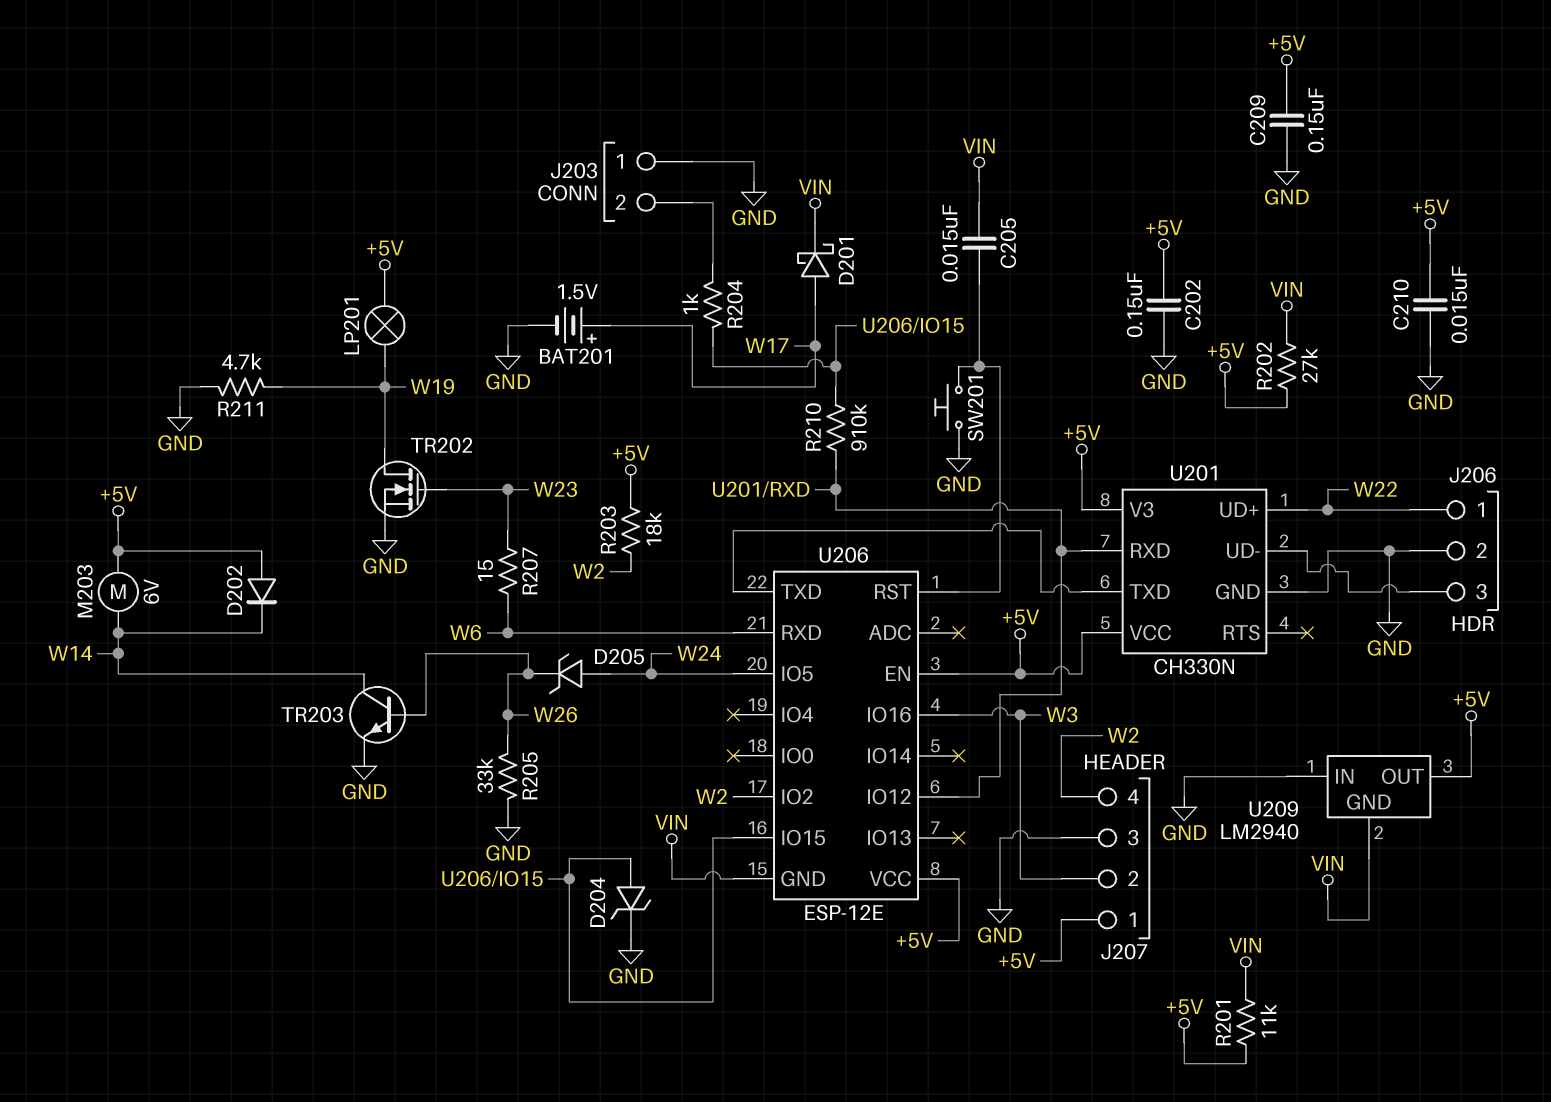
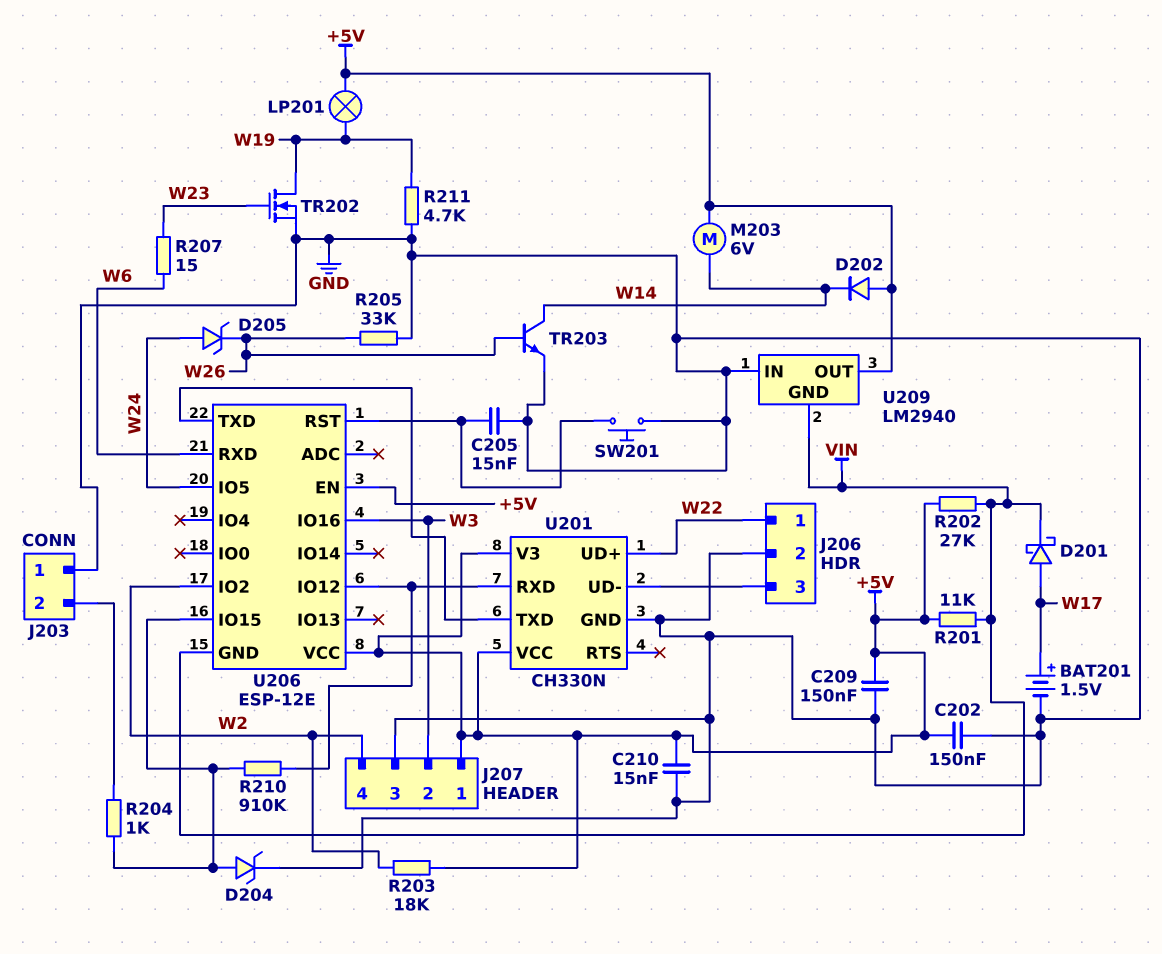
C205: 15nF (U206/RST, VIN) -> 15nF (GND, U206/RST)

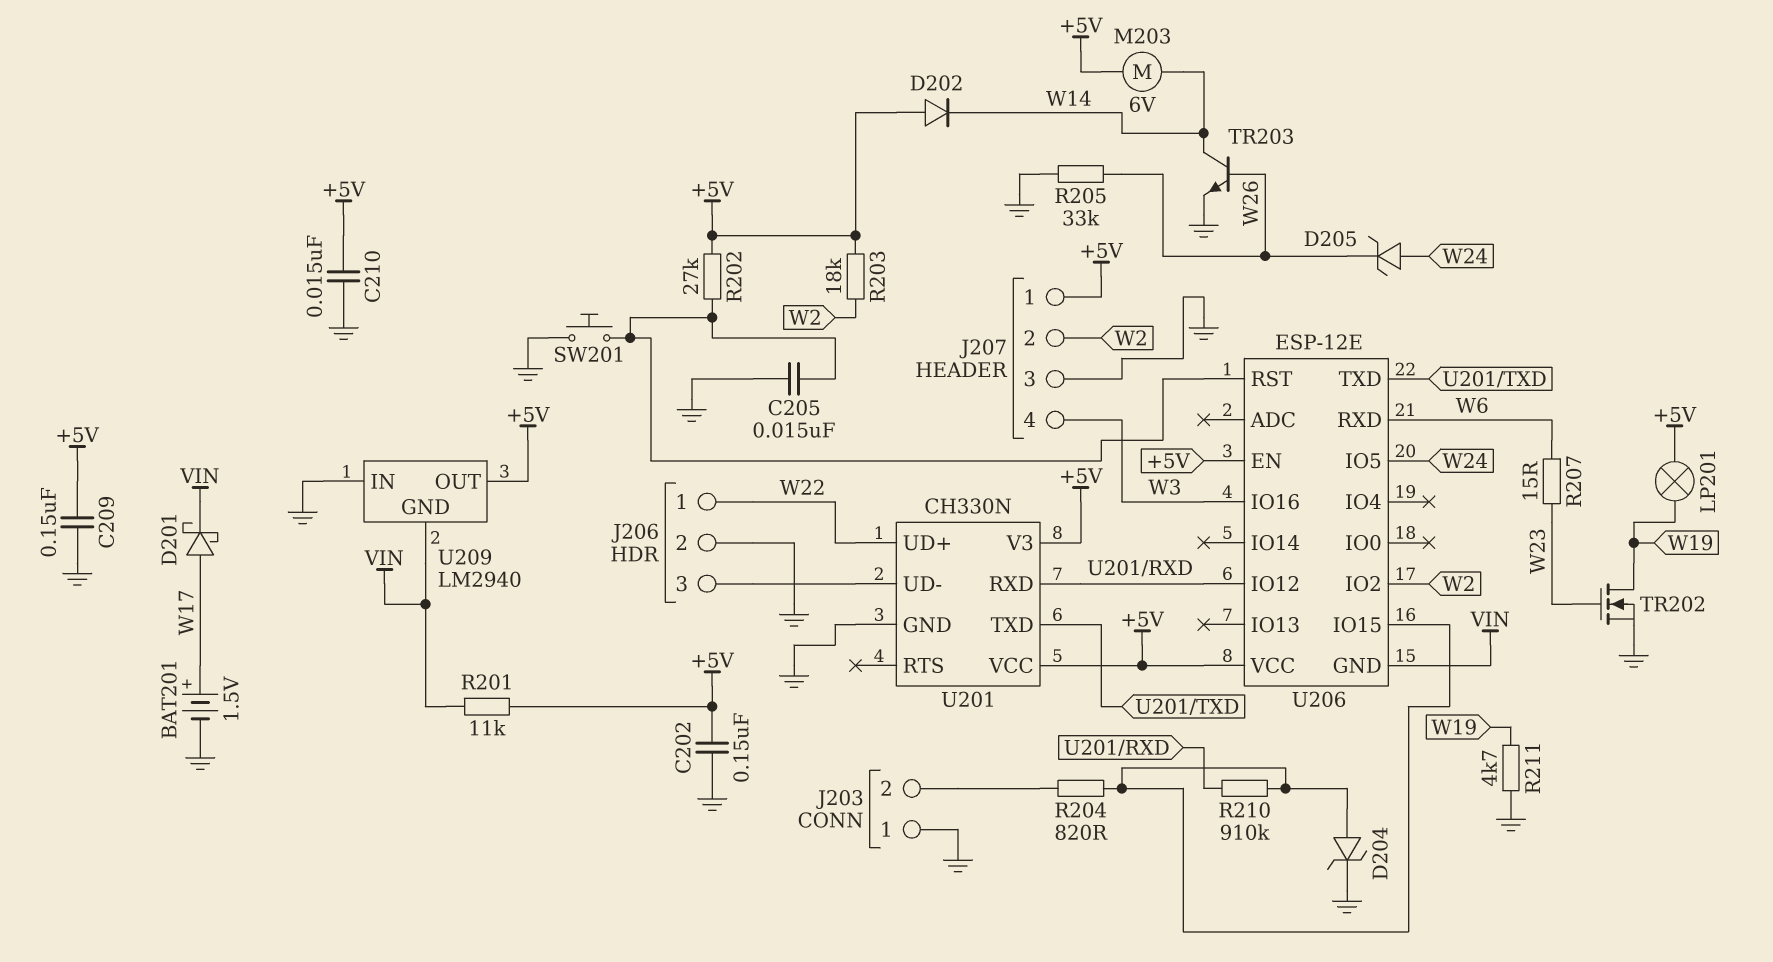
J207 pin 2: W3 -> W2
J207 pin 4: W2 -> W3
R202: 27k (+5V, VIN) -> 27k (+5V, U206/RST)
R204: 1k (J203/2, U206/IO15) -> 820 (J203/2, U206/IO15)

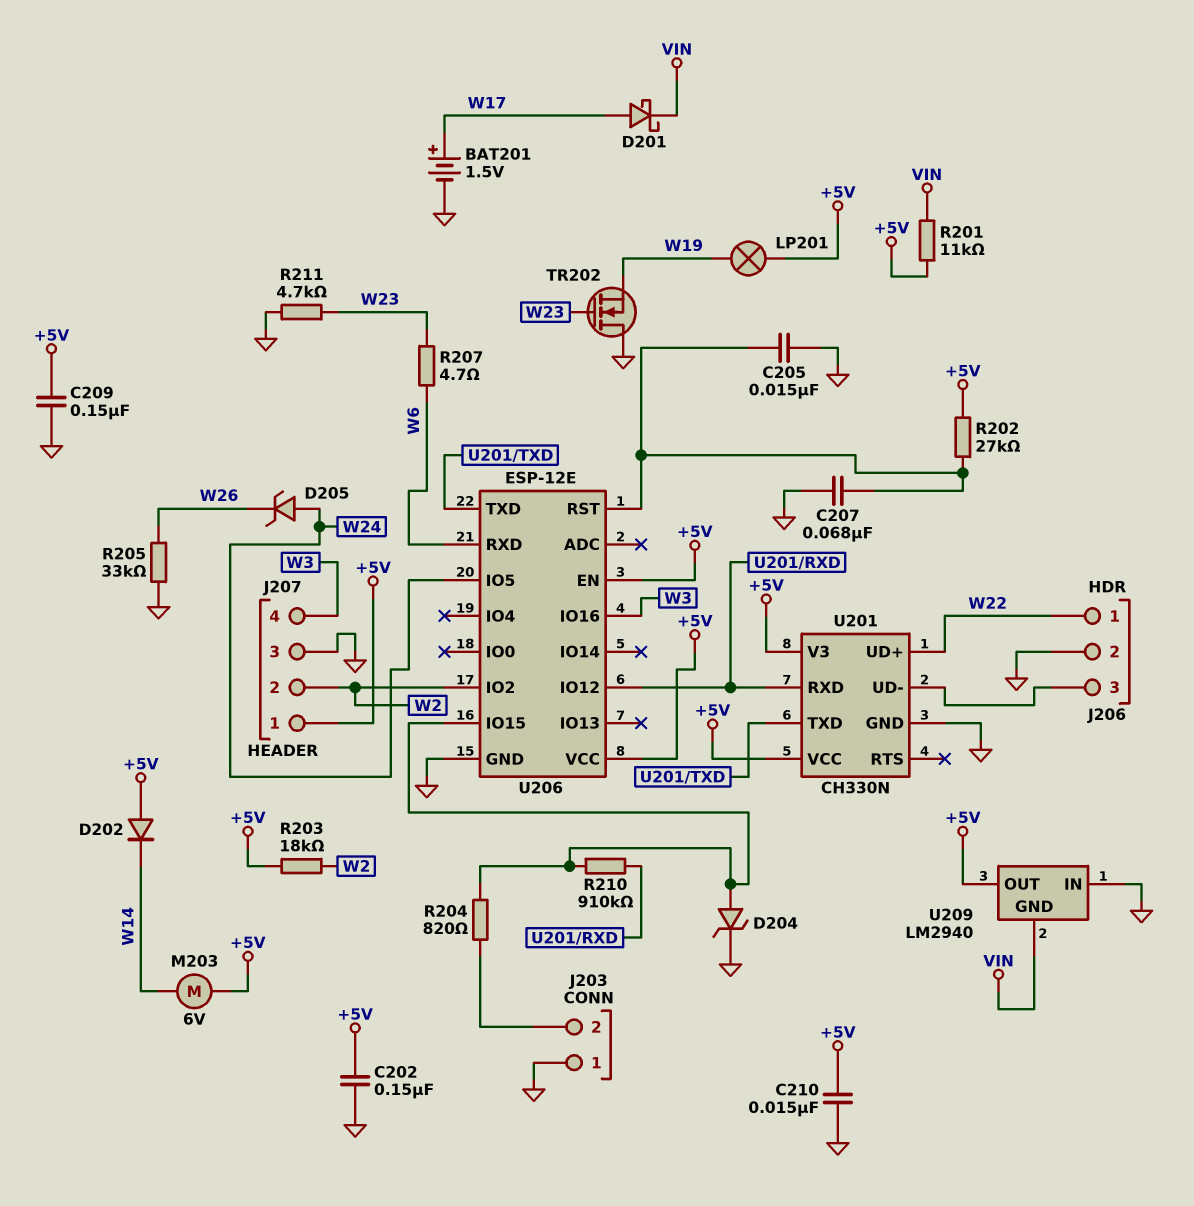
C207: none -> 68nF (GND, U206/RST)
R207: 15 (W6, W23) -> 4.7 (W6, W23)
R211: 4.7k (GND, W19) -> 4.7k (GND, W23)
SW201: button (GND, U206/RST) -> none
TR202: NMOS (G W23, D W19, S GND) -> NMOS (G W23, D GND, S W19)
TR203: NPN (B W26, C W14, E GND) -> none
U206 pin GND: VIN -> GND

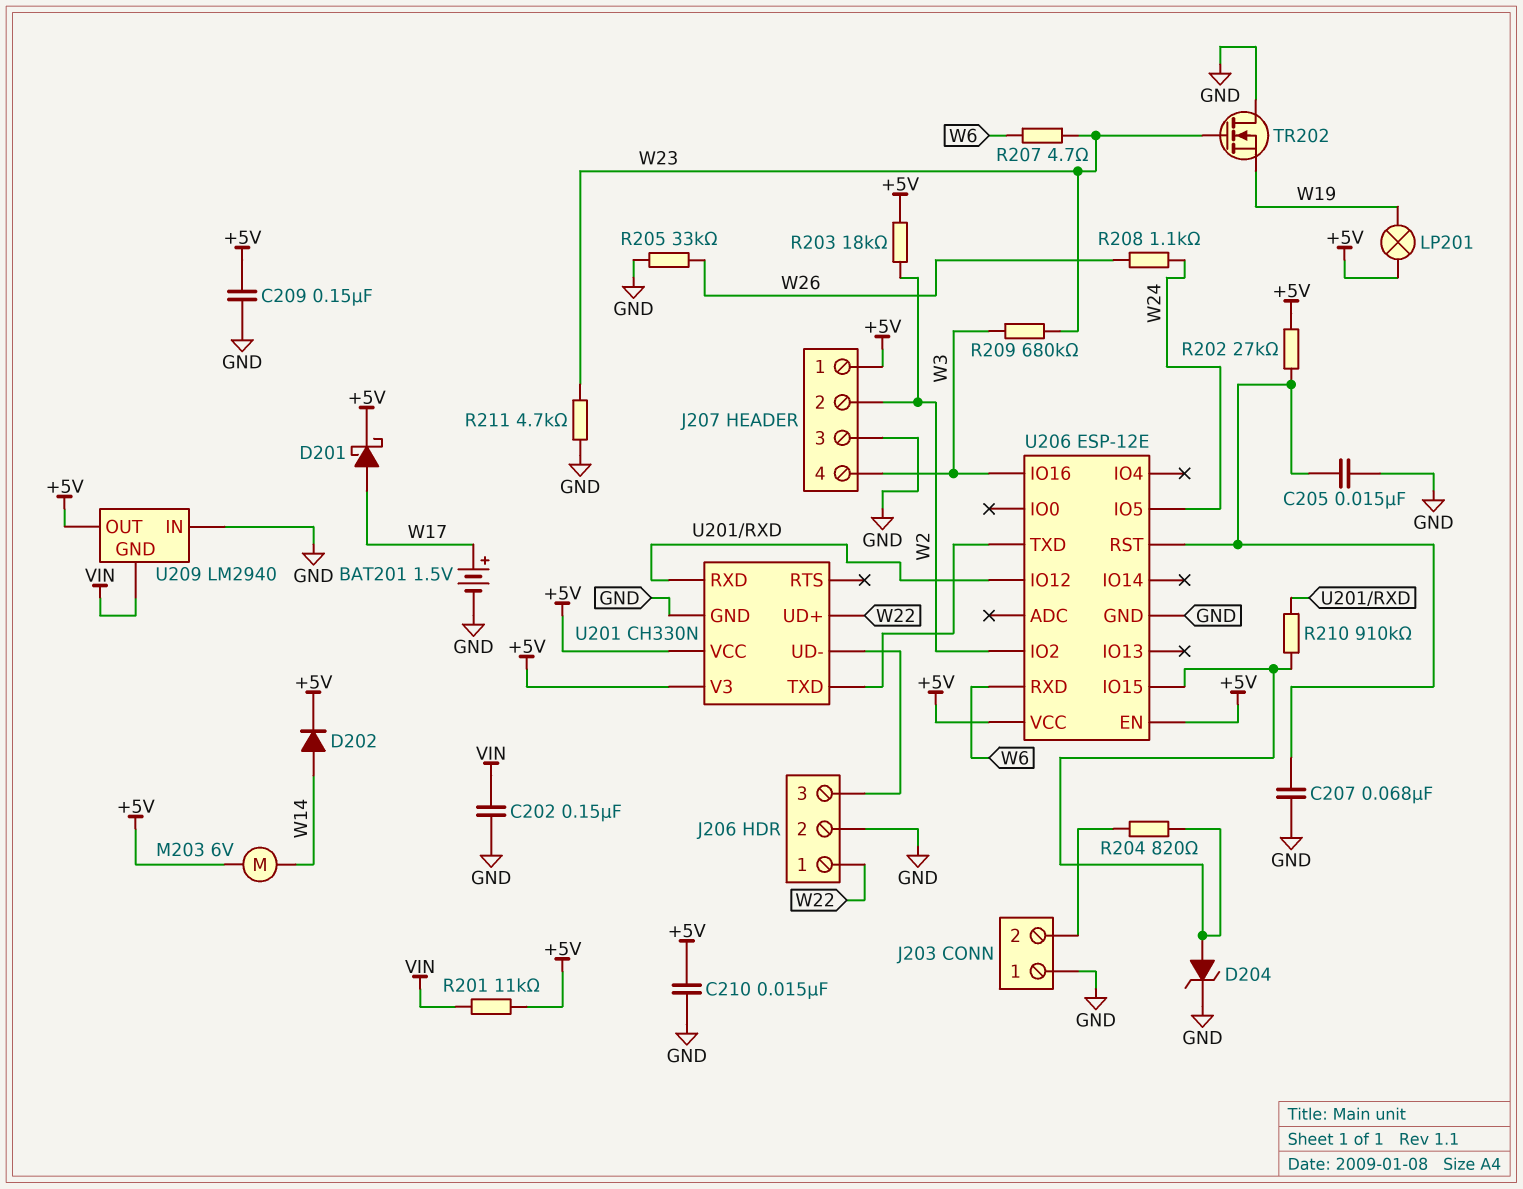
C202: 150nF (+5V, GND) -> 150nF (GND, VIN)
D201: schottky (A W17, K VIN) -> schottky (A W17, K +5V)
D202: diode (A +5V, K W14) -> diode (A W14, K +5V)
D205: zener (A W24, K W26) -> none
R208: none -> 1.1k (W24, W26)
R209: none -> 680k (W3, W23)

